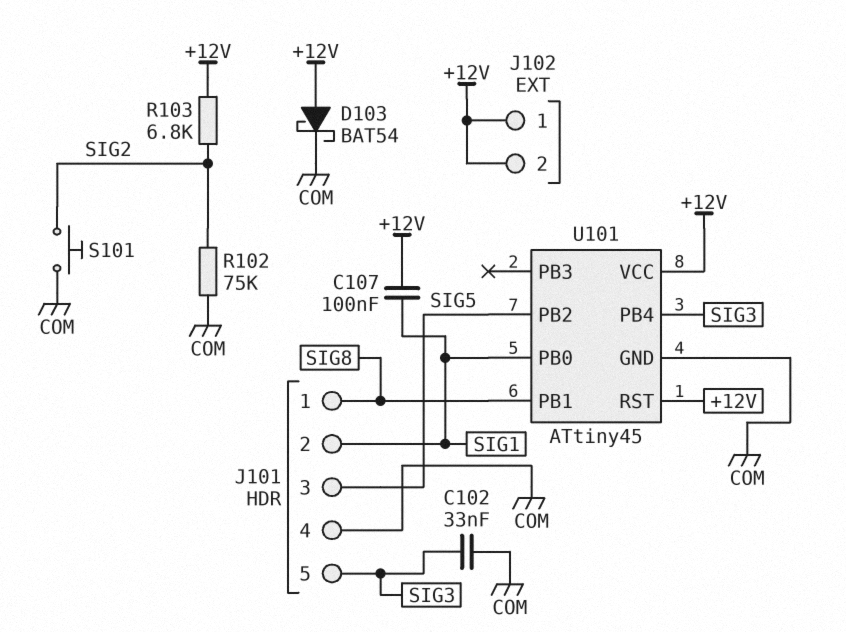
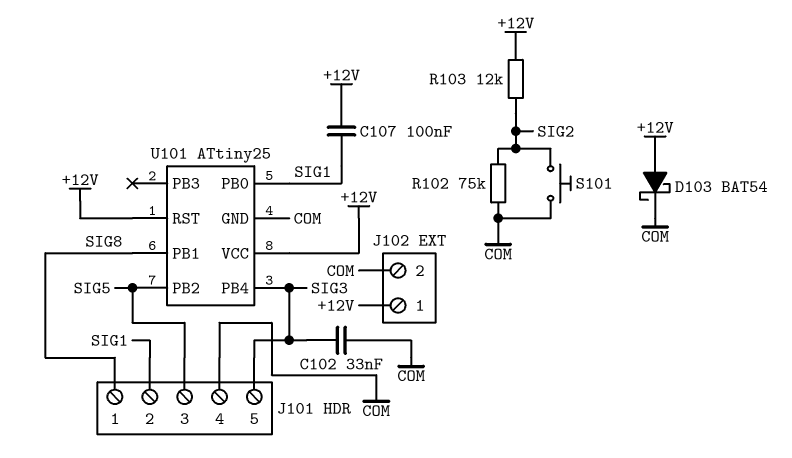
J102 pin 2: +12V -> COM
R103: 6.8k (+12V, SIG2) -> 12k (+12V, SIG2)
U101: ATtiny45 -> ATtiny25

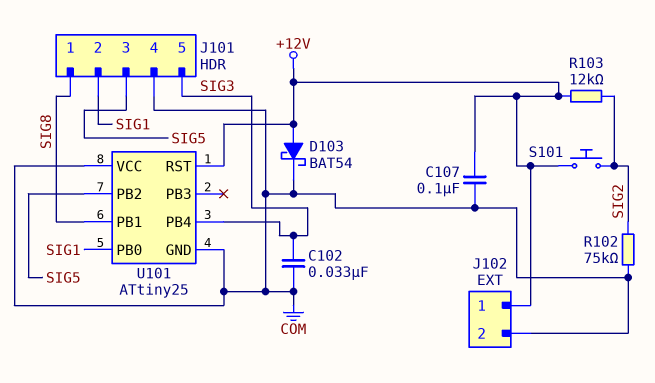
C107: 100nF (+12V, SIG1) -> 100nF (+12V, COM)
S101: button (COM, SIG2) -> button (+12V, SIG2)
U101 pin VCC: +12V -> COM

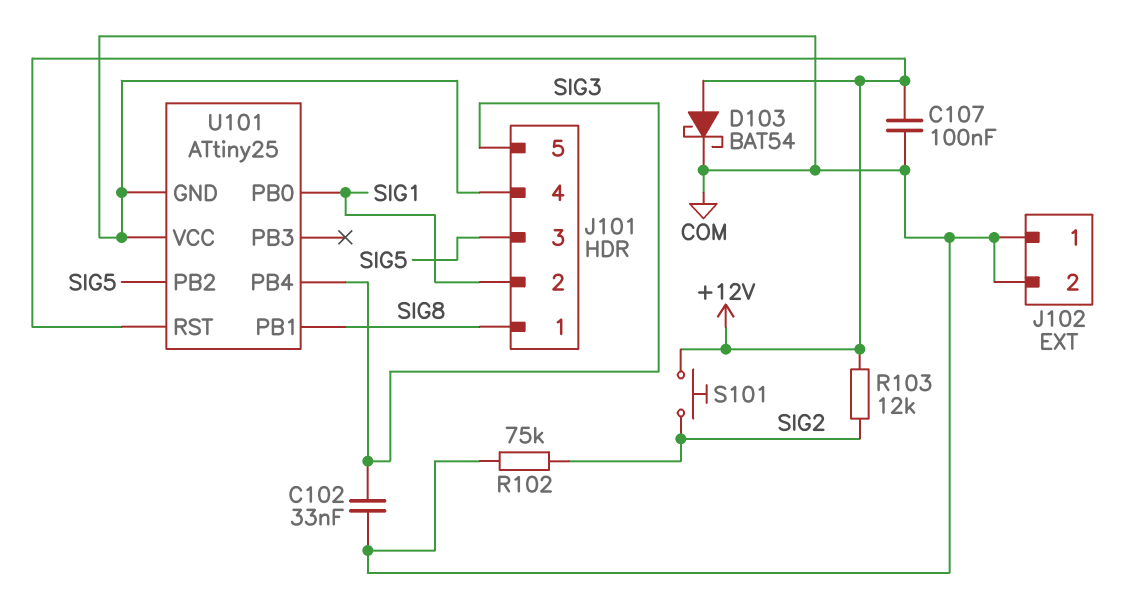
J102 pin 1: +12V -> COM

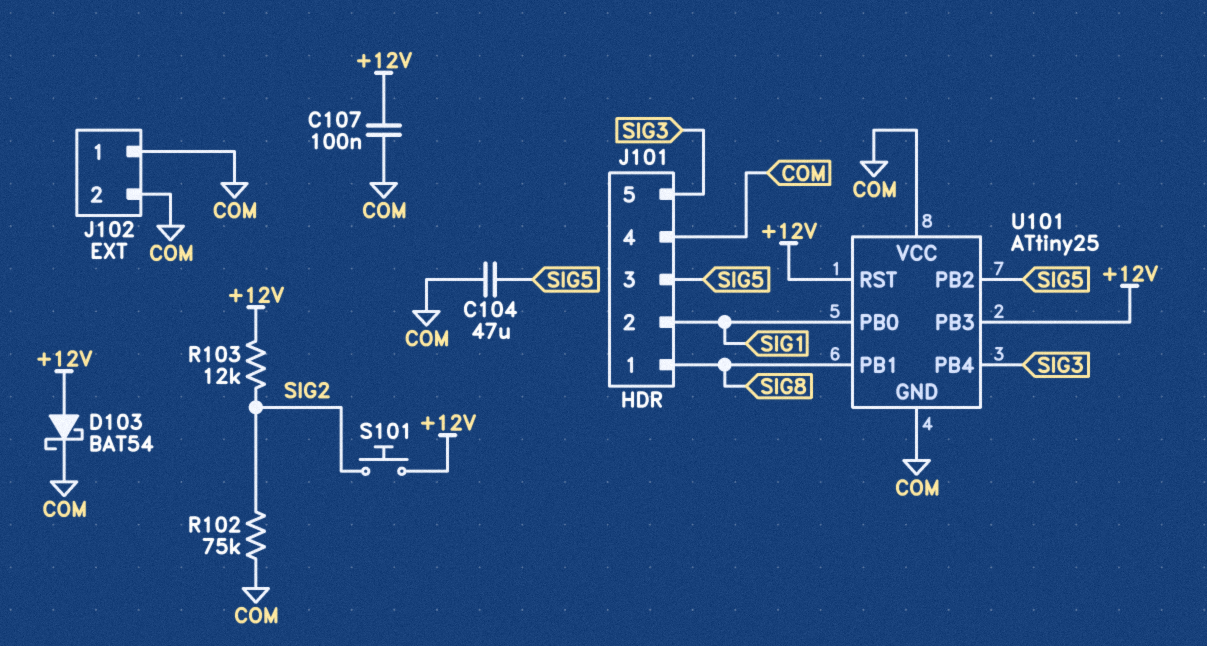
C102: 33nF (COM, SIG3) -> none
C104: none -> 47uF (COM, SIG5)
U101 pin PB3: none -> +12V

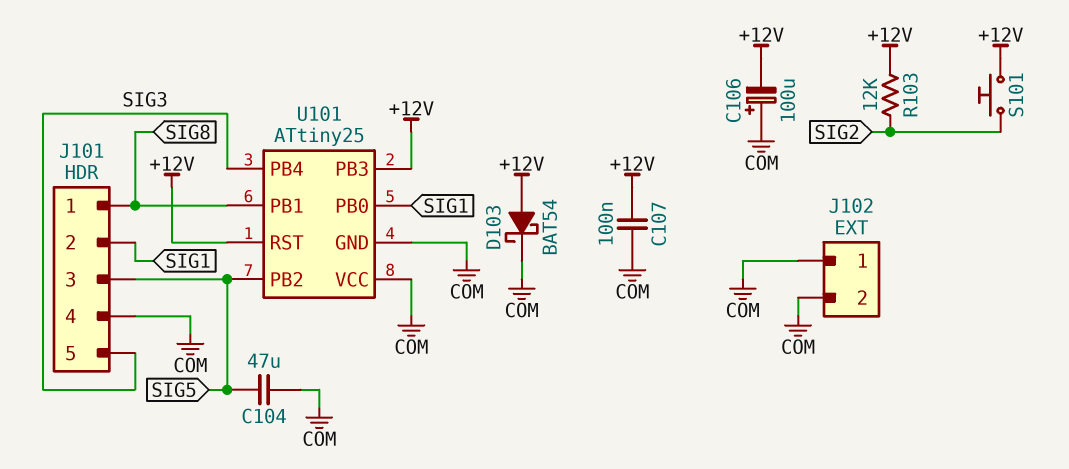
C106: none -> 100uF (plus COM, minus +12V)
R102: 75k (COM, SIG2) -> none

